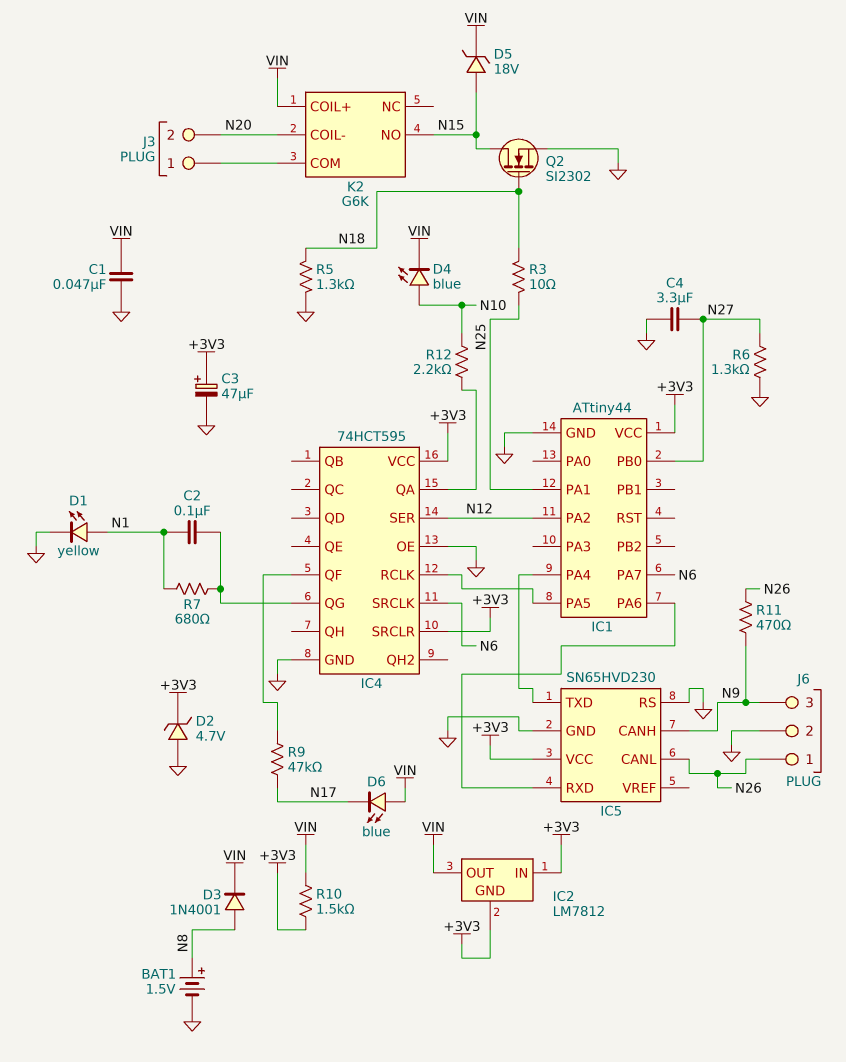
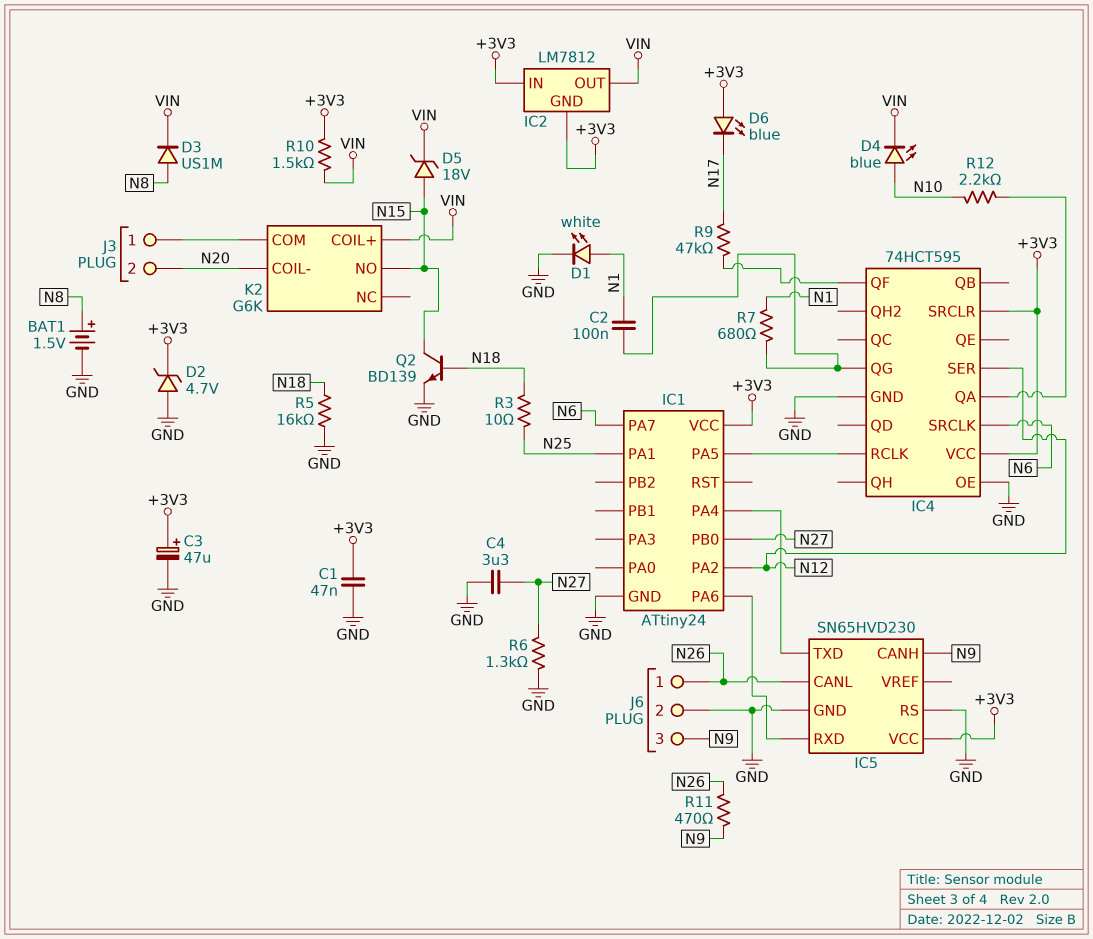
C1: 47nF (GND, VIN) -> 47nF (+3V3, GND)
D1: LED yellow (A N1, K GND) -> LED white (A N1, K GND)
D3: diode 1N4001 (A N8, K VIN) -> diode US1M (A N8, K VIN)
D6: LED blue (A VIN, K N17) -> LED blue (A +3V3, K N17)
IC1: ATtiny44 -> ATtiny24
Q2: NMOS SI2302 (G N18, D N15, S GND) -> NPN BD139 (B N18, C N15, E GND)
R5: 1.3k (GND, N18) -> 16k (GND, N18)

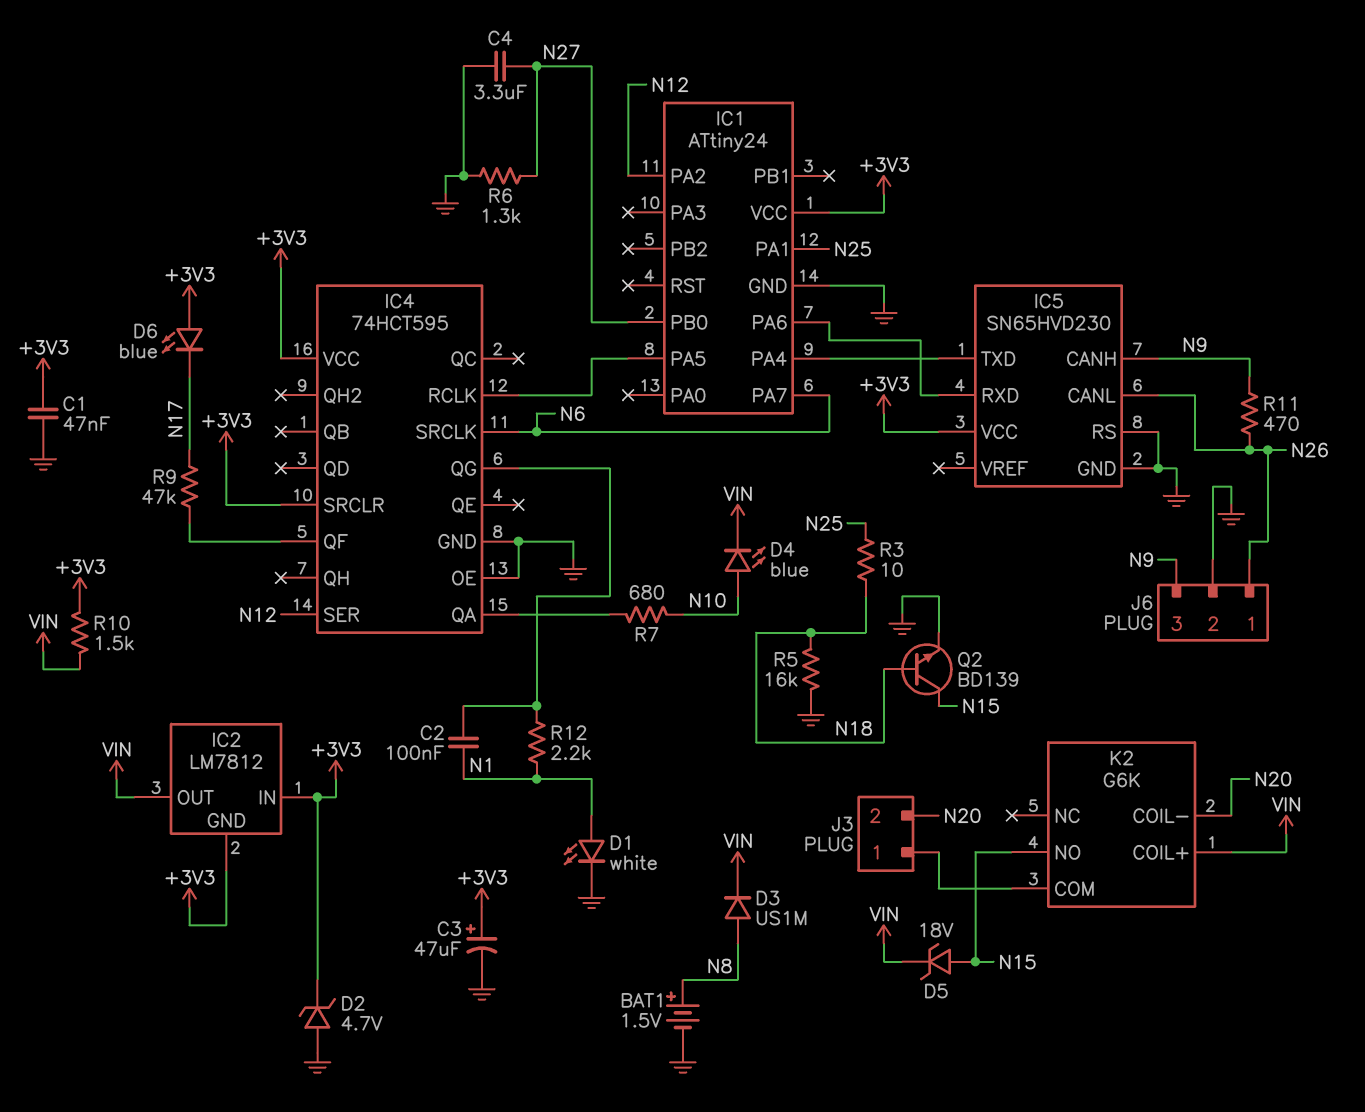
R7: 680 (IC4/QG, N1) -> 680 (IC4/QA, N10)
R12: 2.2k (IC4/QA, N10) -> 2.2k (IC4/QG, N1)

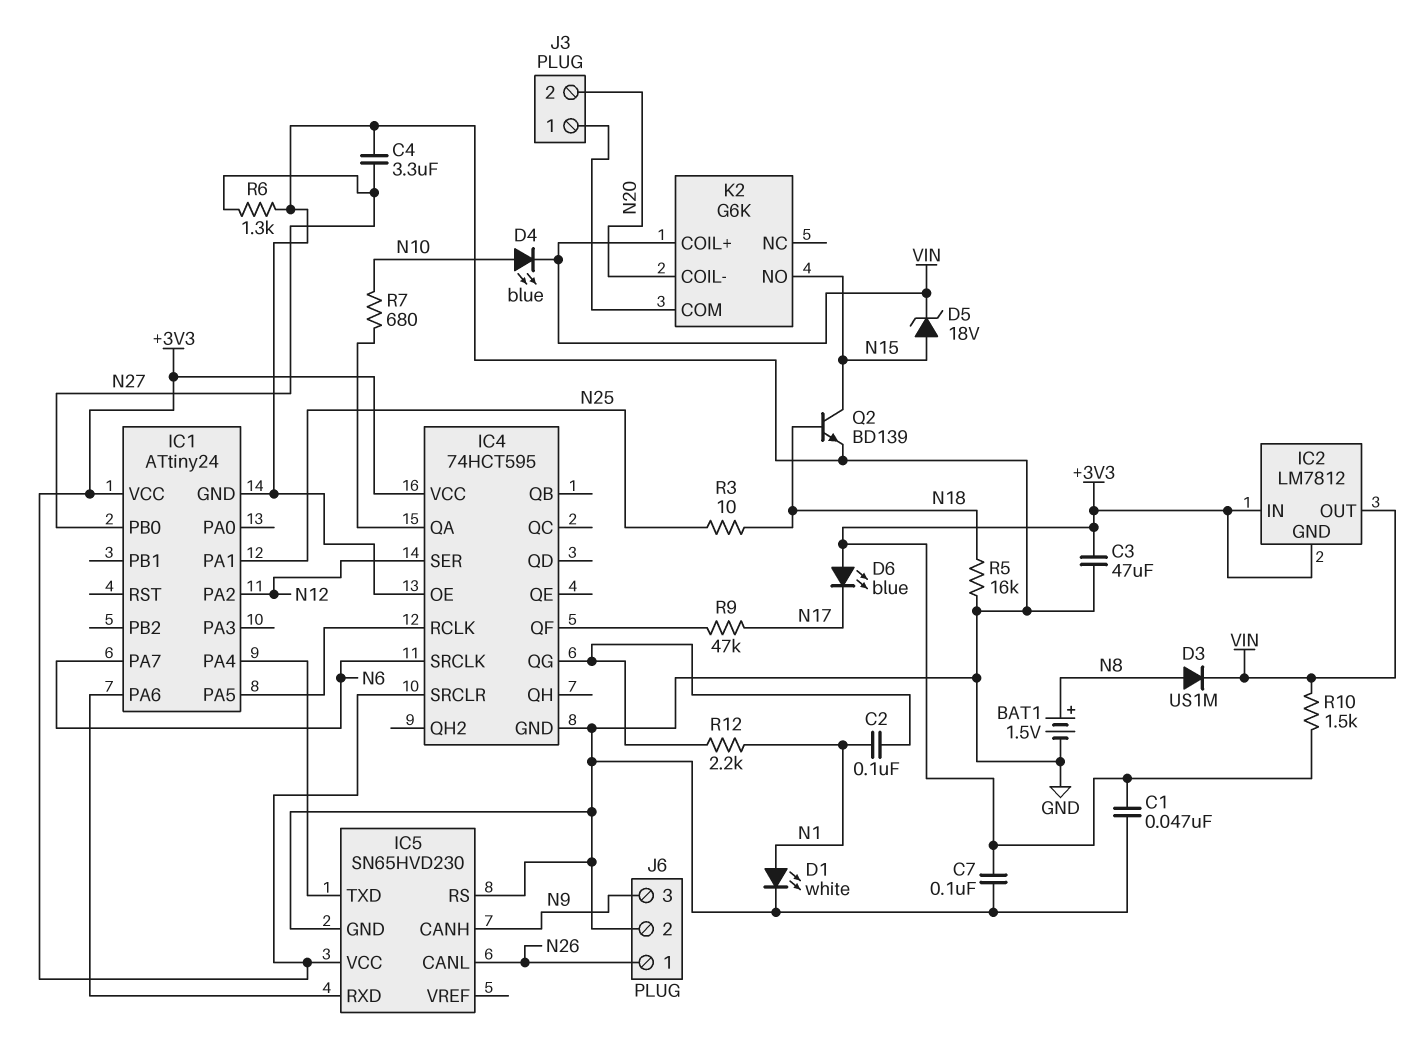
C3: 47uF (plus +3V3, minus GND) -> 47uF (+3V3, GND)
C7: none -> 100nF (+3V3, GND)
D2: zener 4.7V (A GND, K +3V3) -> none
R11: 470 (N9, N26) -> none

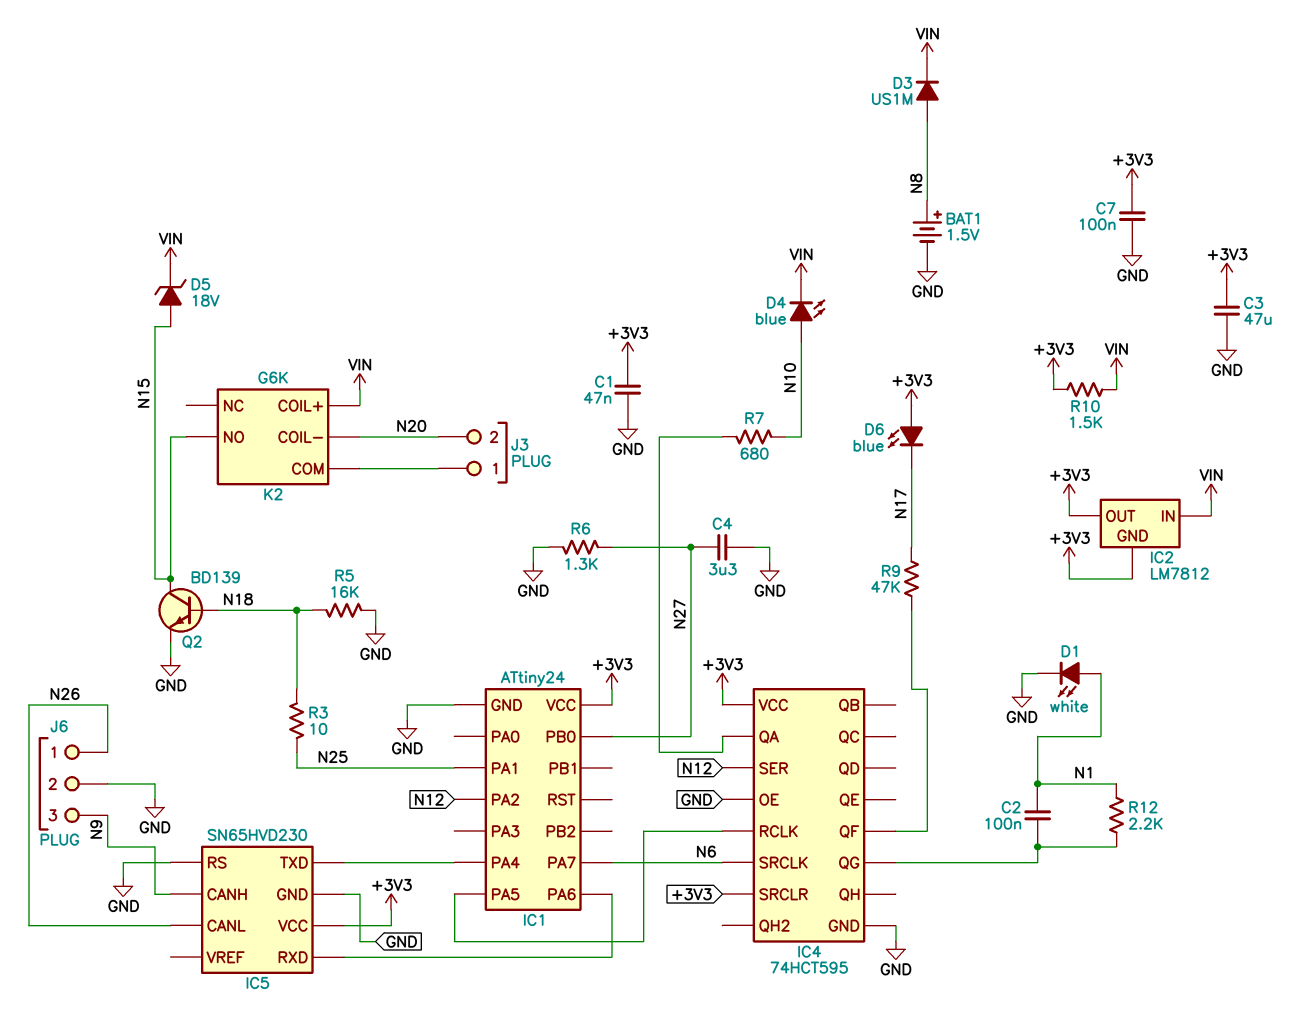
IC2 pin IN: +3V3 -> VIN
IC2 pin OUT: VIN -> +3V3

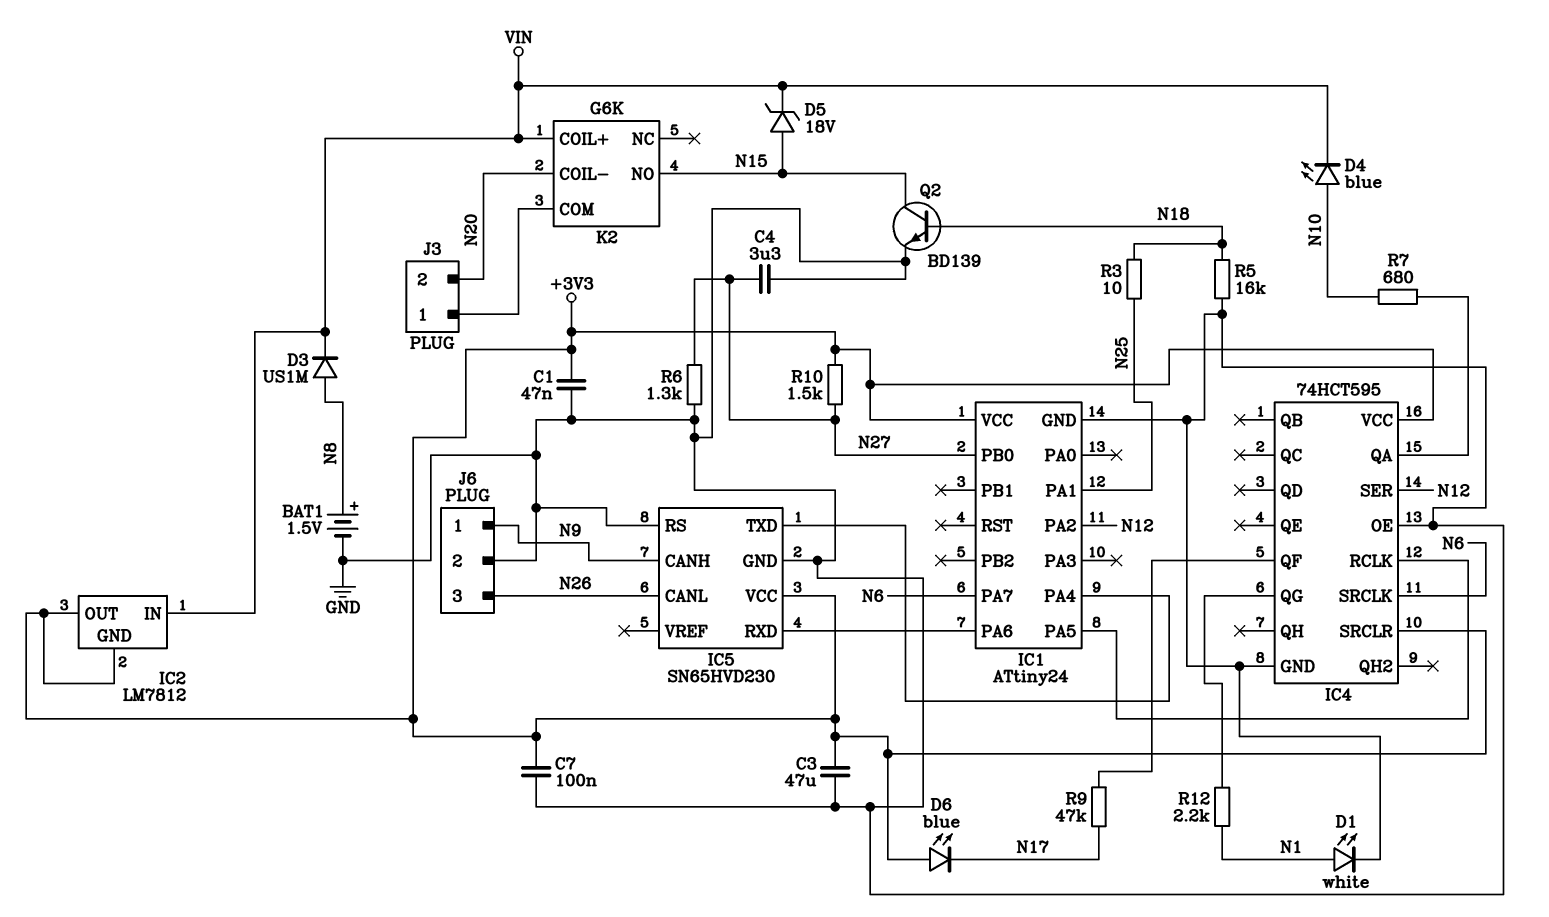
C2: 100nF (IC4/QG, N1) -> none
J6 pin 1: N26 -> N9
J6 pin 3: N9 -> N26
R10: 1.5k (+3V3, VIN) -> 1.5k (+3V3, N27)

